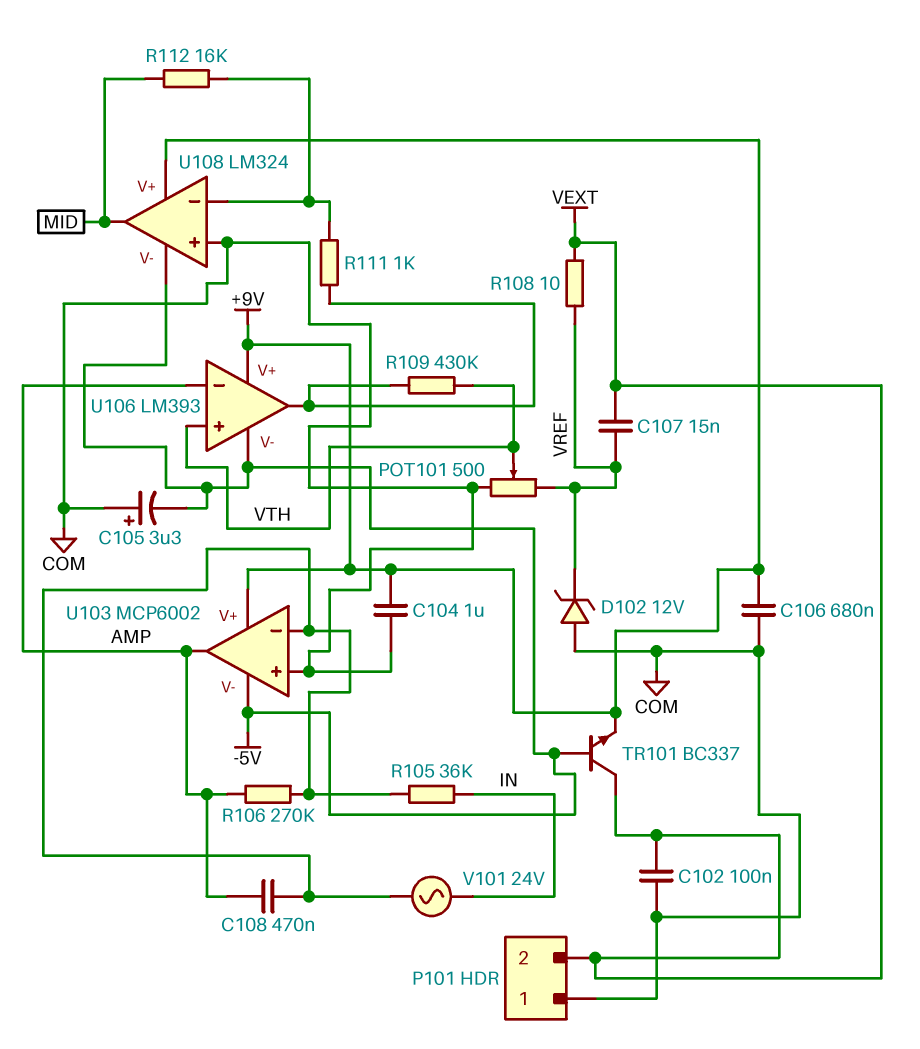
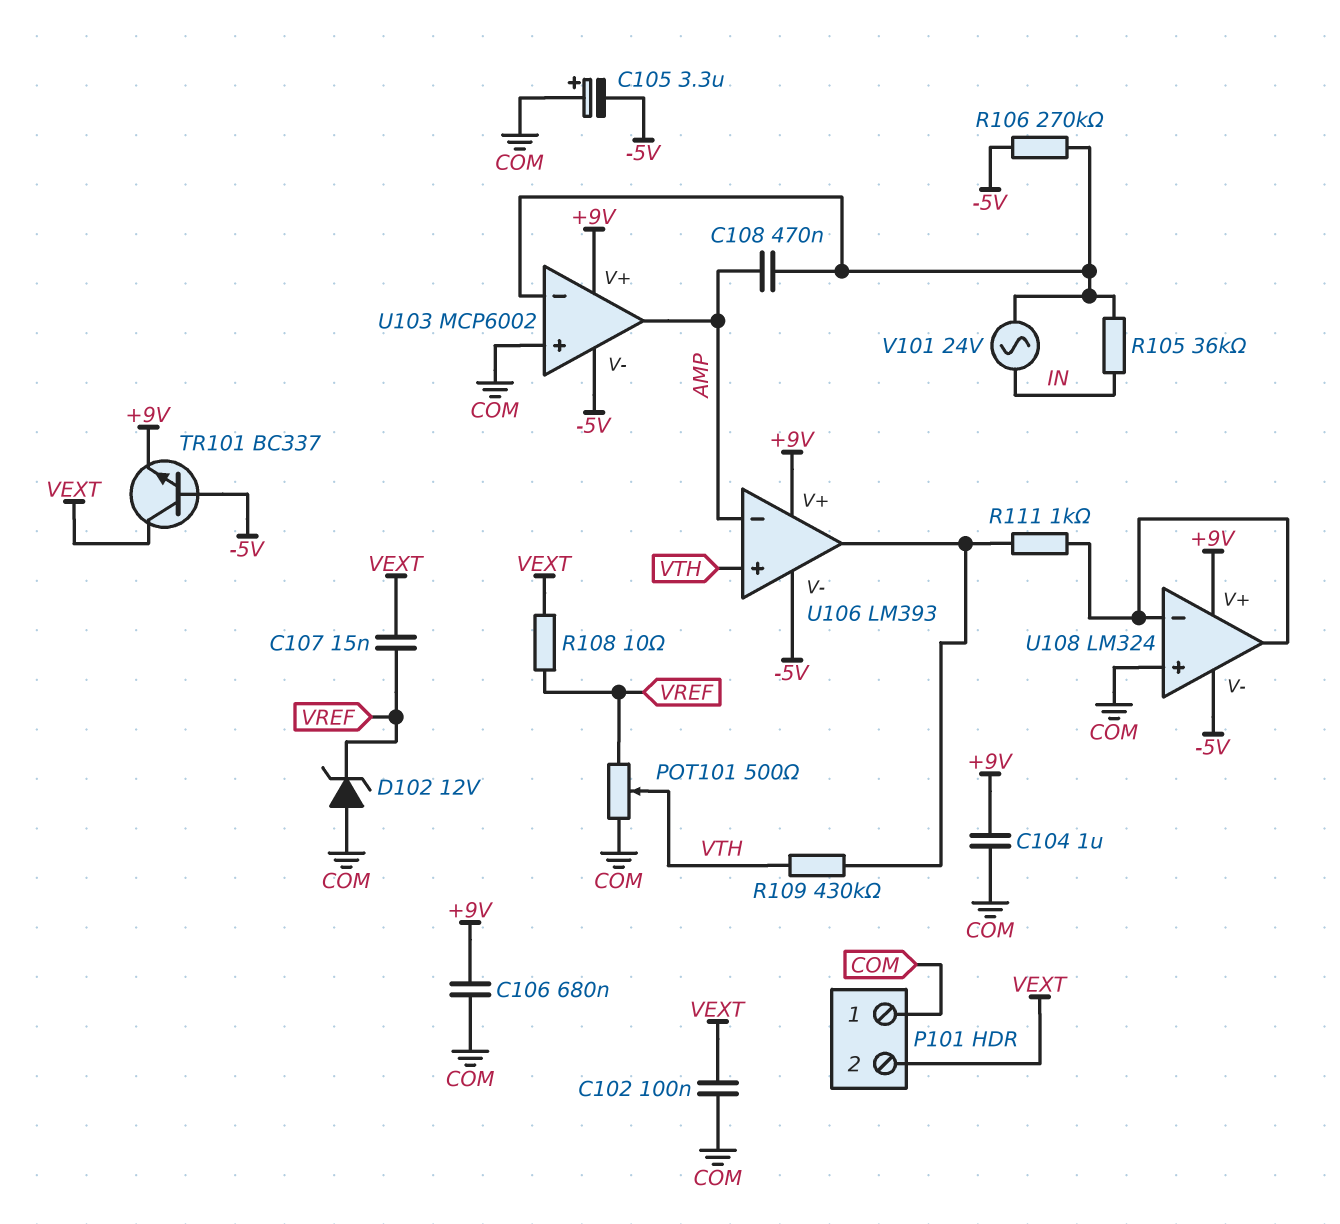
R106: 270k (AMP, U103/in-) -> 270k (-5V, U103/in-)
R112: 16k (MID, U108/in-) -> none
U108 pin out: MID -> U108/in-

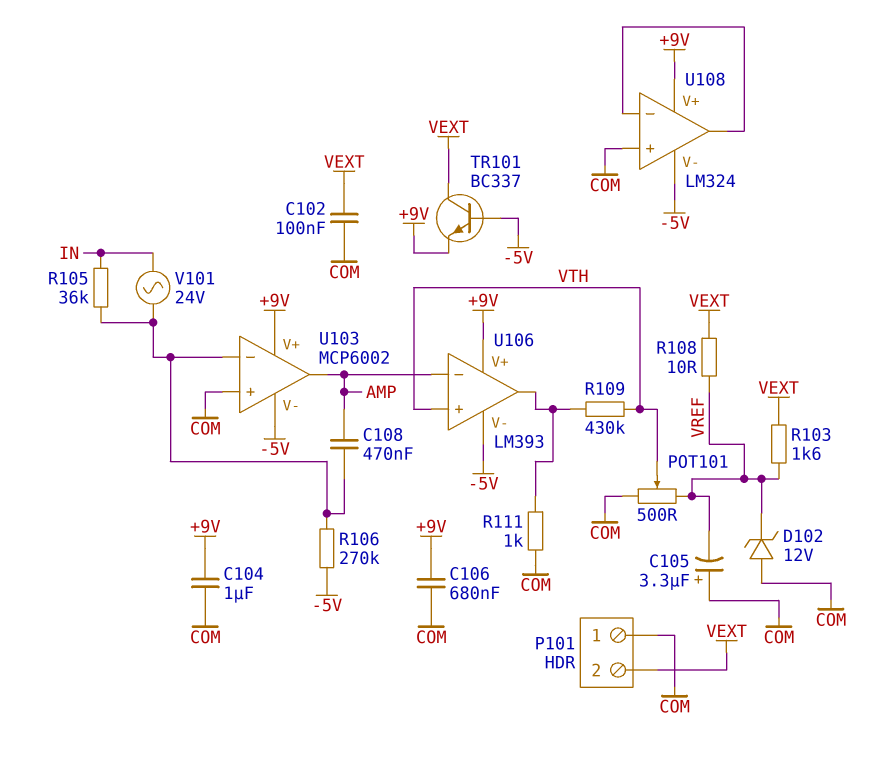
C105: 3.3uF (plus COM, minus -5V) -> 3.3uF (plus COM, minus VREF)
C107: 15nF (VEXT, VREF) -> none
R103: none -> 1.6k (VEXT, VREF)
R111: 1k (U106/out, U108/in-) -> 1k (COM, U106/out)

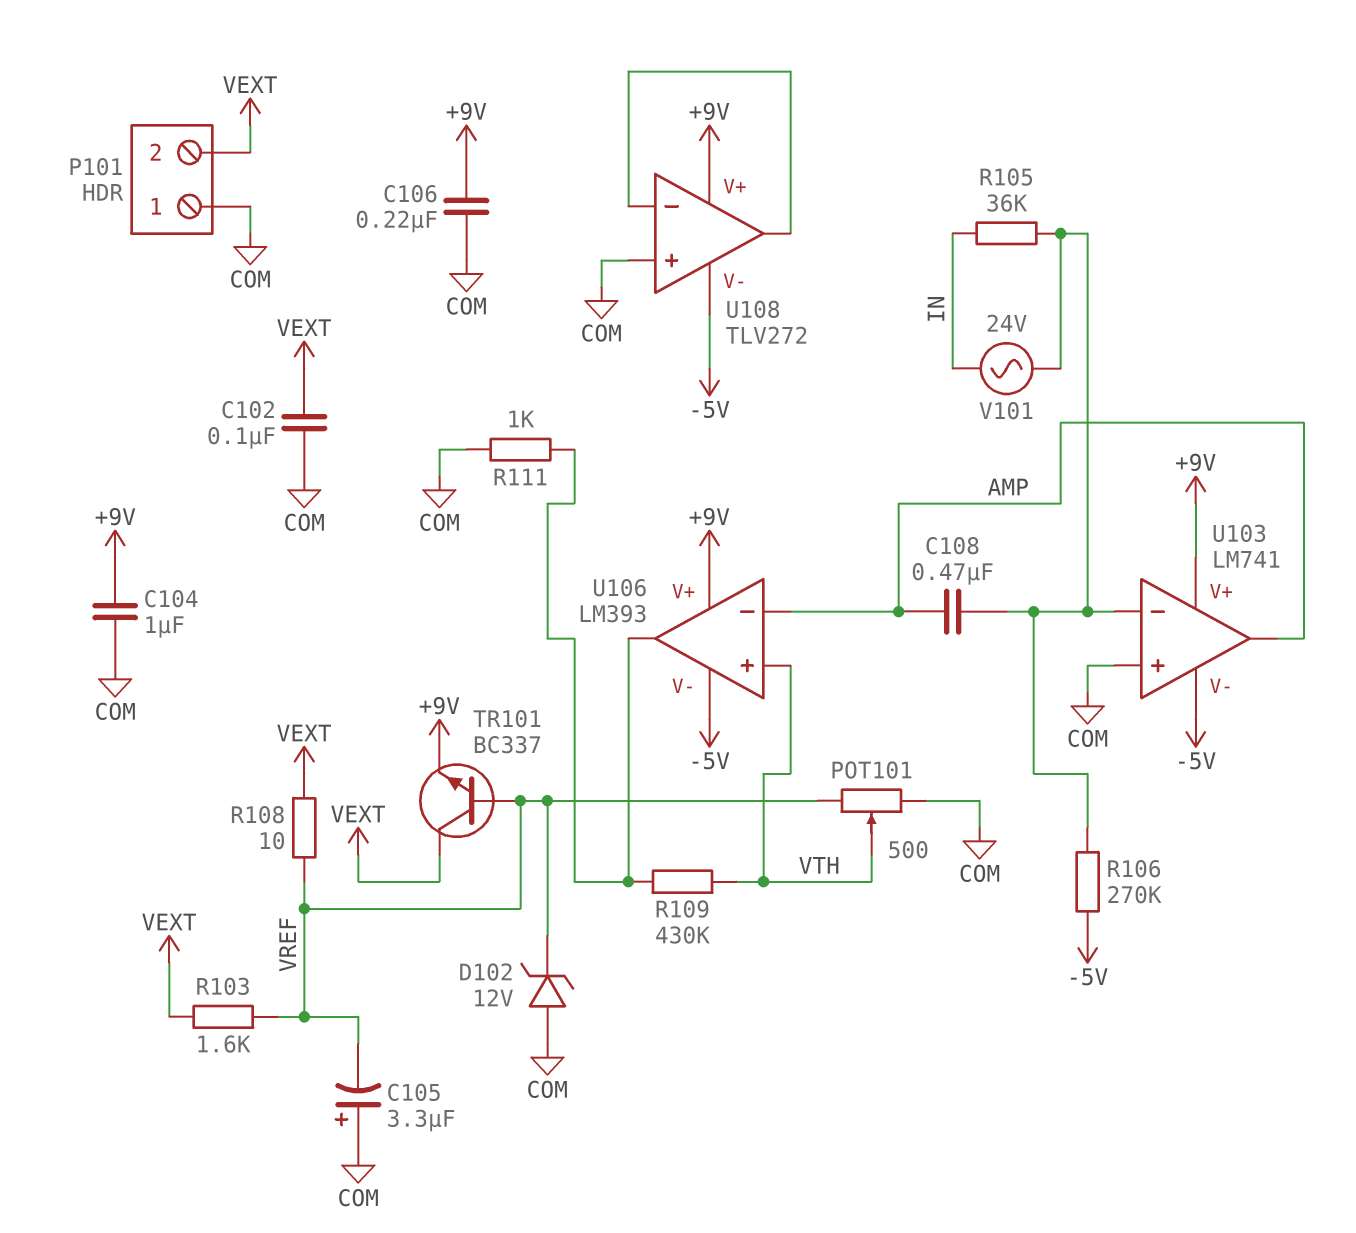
C106: 680nF (+9V, COM) -> 220nF (+9V, COM)
TR101: NPN BC337 (B -5V, C VEXT, E +9V) -> NPN BC337 (B VREF, C VEXT, E +9V)
U103: MCP6002 -> LM741
U108: LM324 -> TLV272

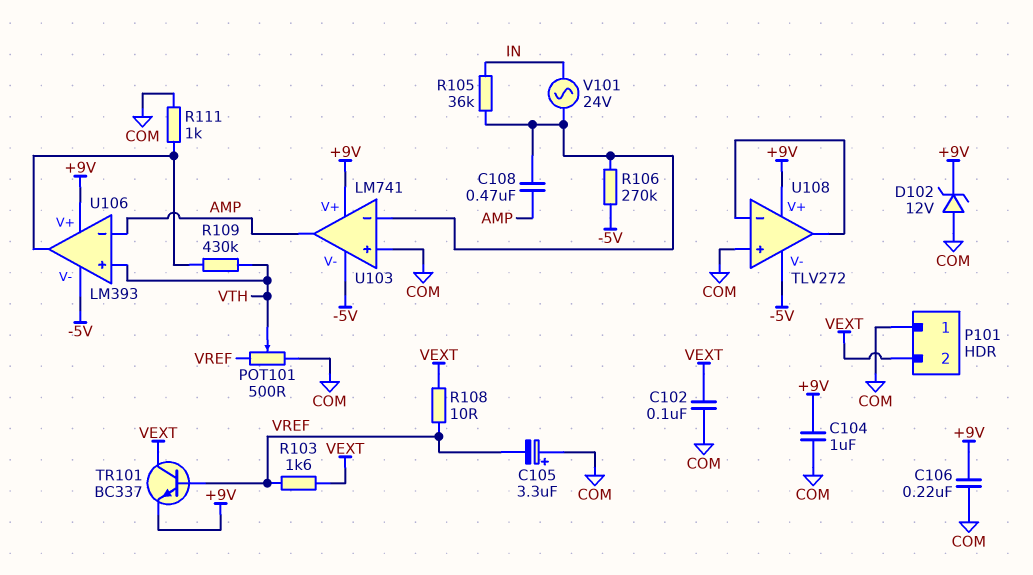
D102: zener 12V (A COM, K VREF) -> zener 12V (A COM, K +9V)

